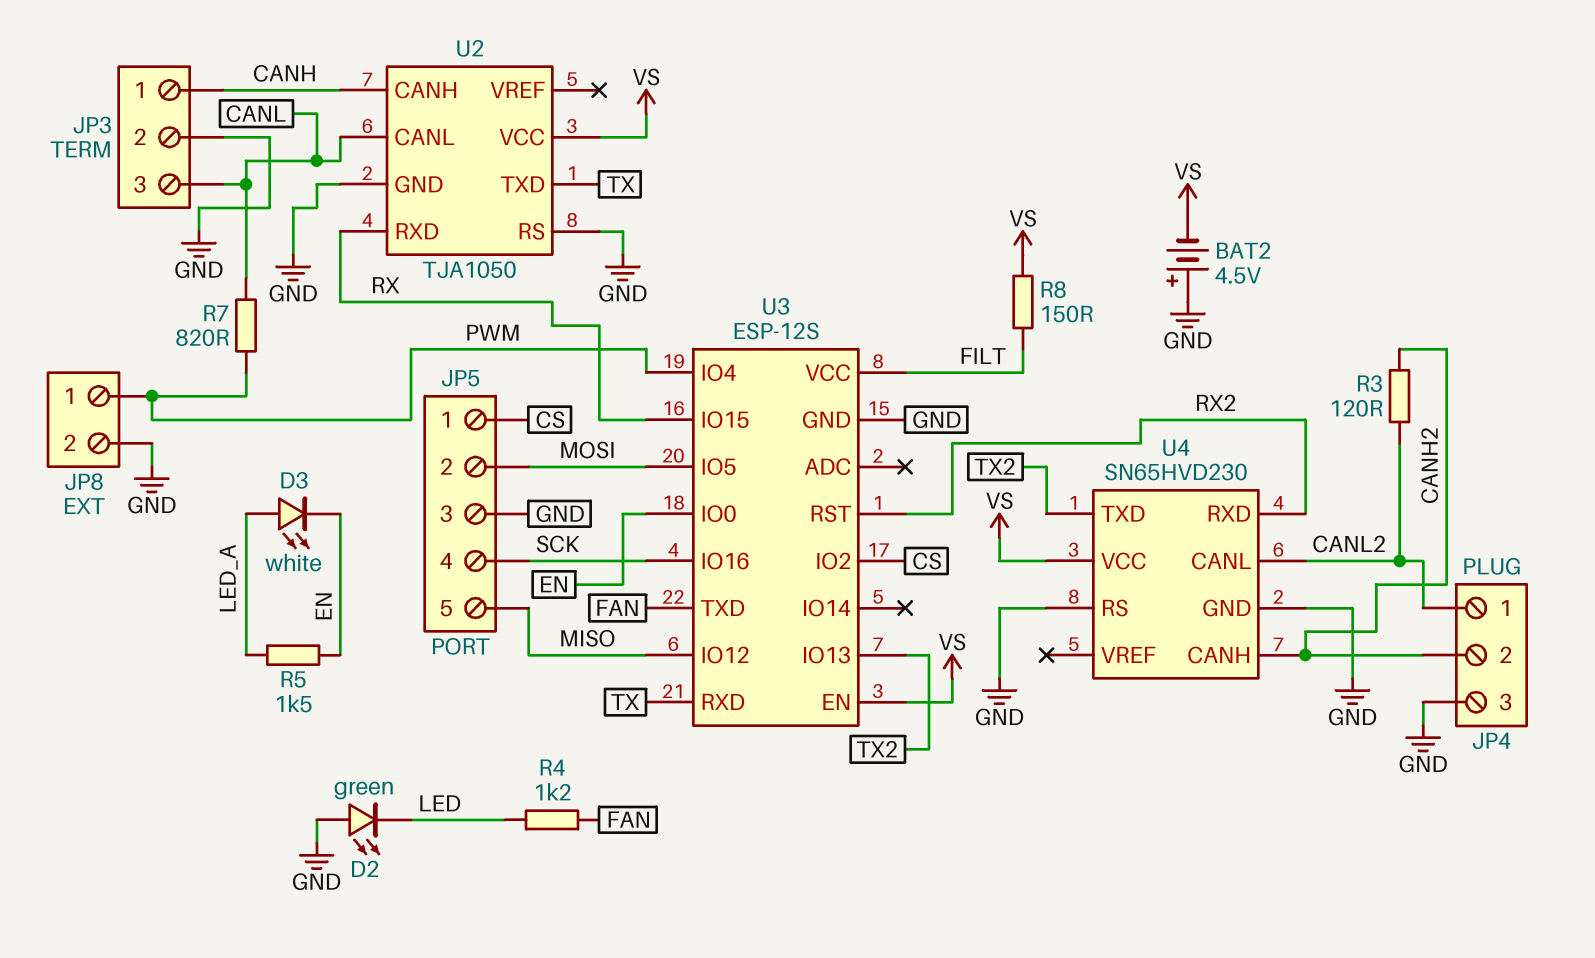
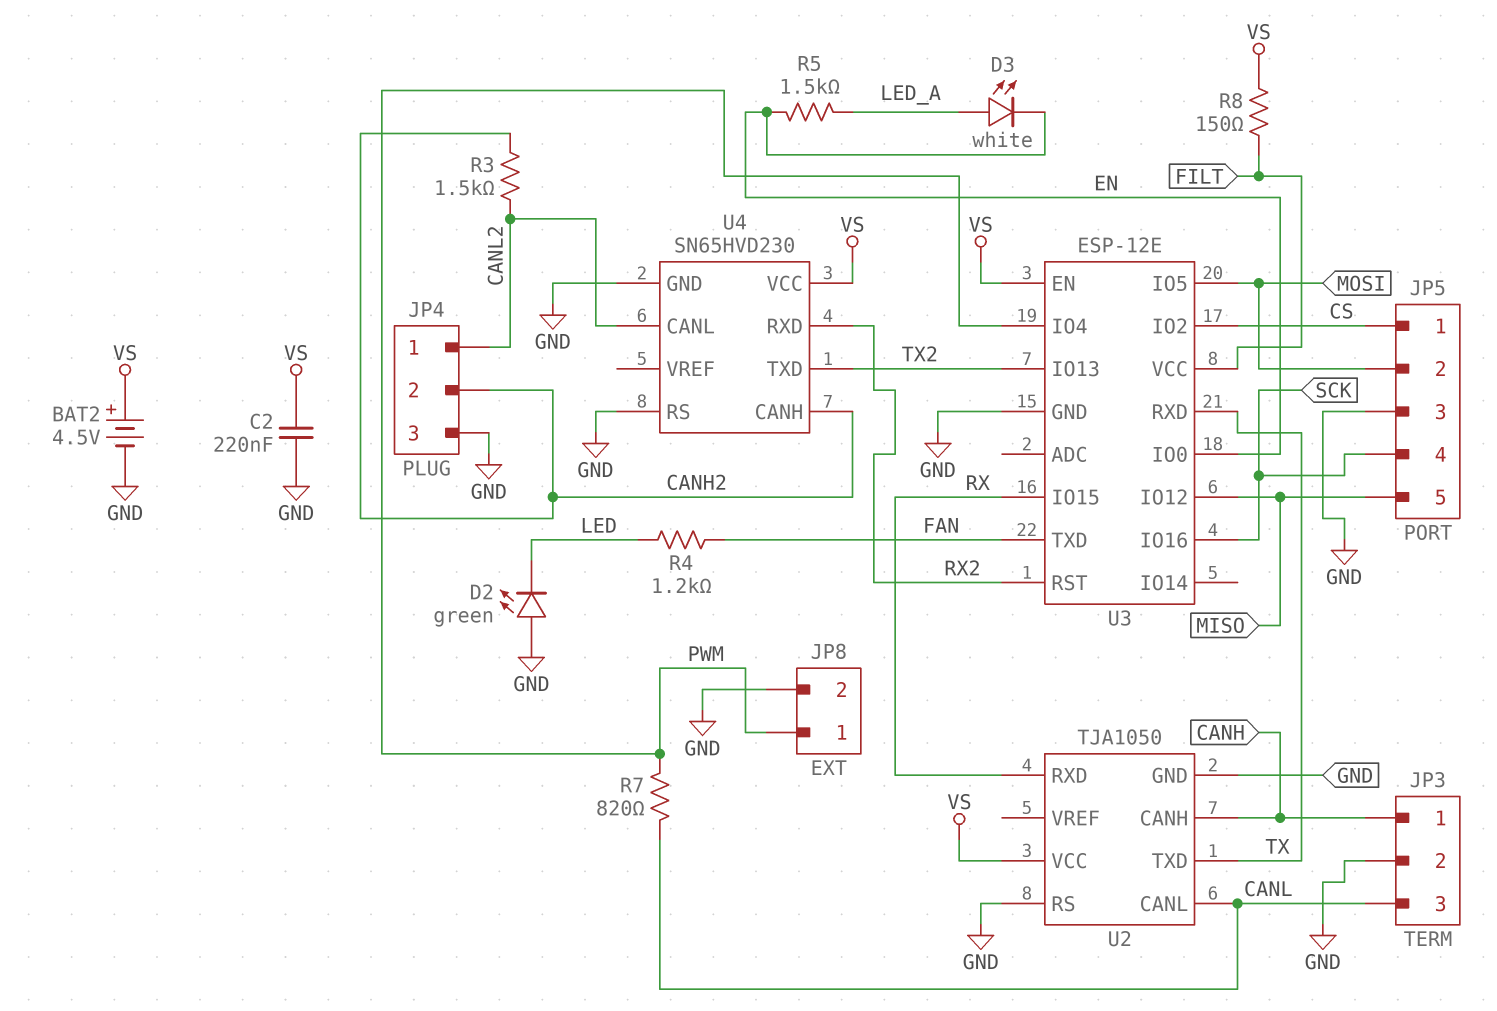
BAT2: 4.5V (plus GND, minus VS) -> 4.5V (plus VS, minus GND)
C2: none -> 220nF (GND, VS)
R3: 120 (CANH2, CANL2) -> 1.5k (CANH2, CANL2)
U3: ESP-12S -> ESP-12E

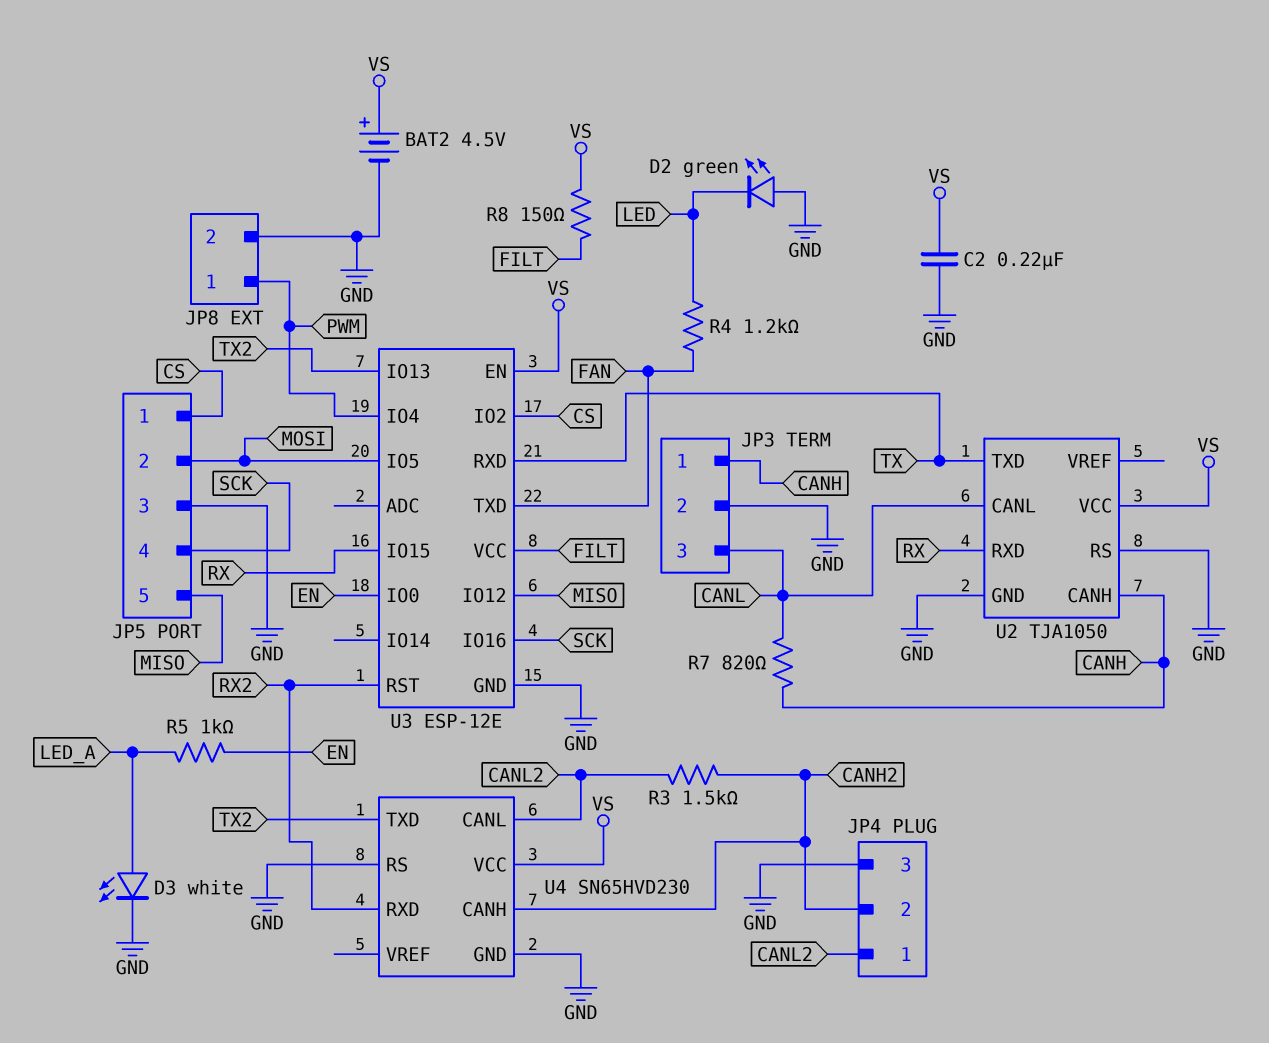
D3: LED white (A LED_A, K EN) -> LED white (A LED_A, K GND)
R5: 1.5k (EN, LED_A) -> 1k (EN, LED_A)
R7: 820 (CANL, PWM) -> 820 (CANH, CANL)

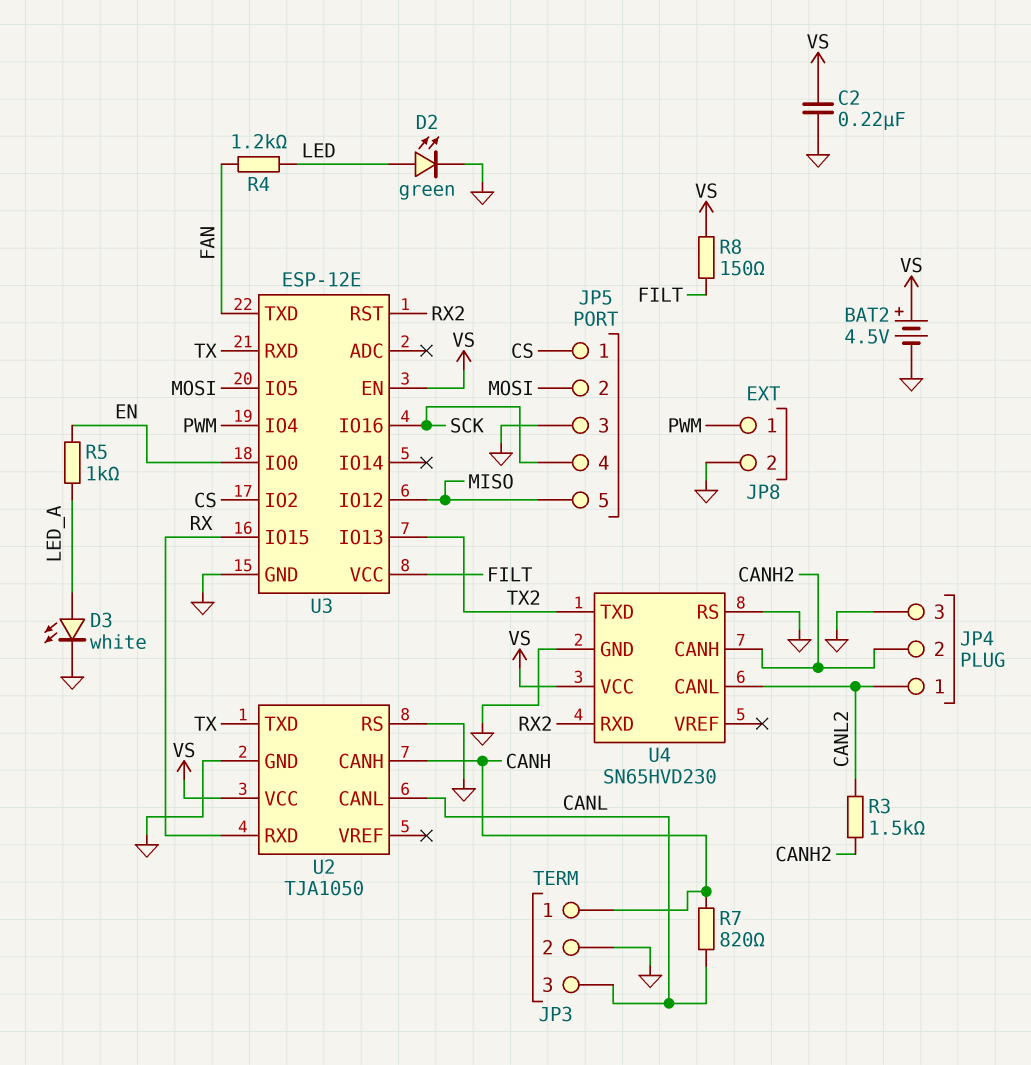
D2: LED green (A GND, K LED) -> LED green (A LED, K GND)

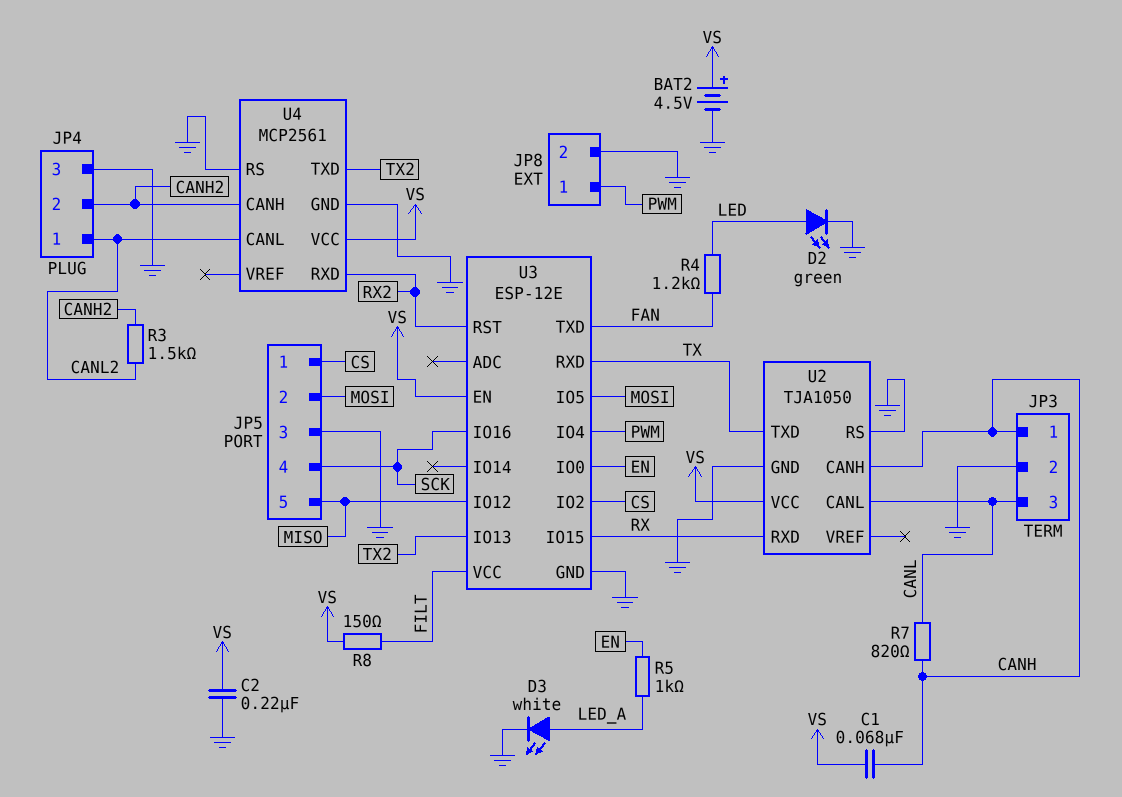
C1: none -> 68nF (CANH, VS)
U4: SN65HVD230 -> MCP2561

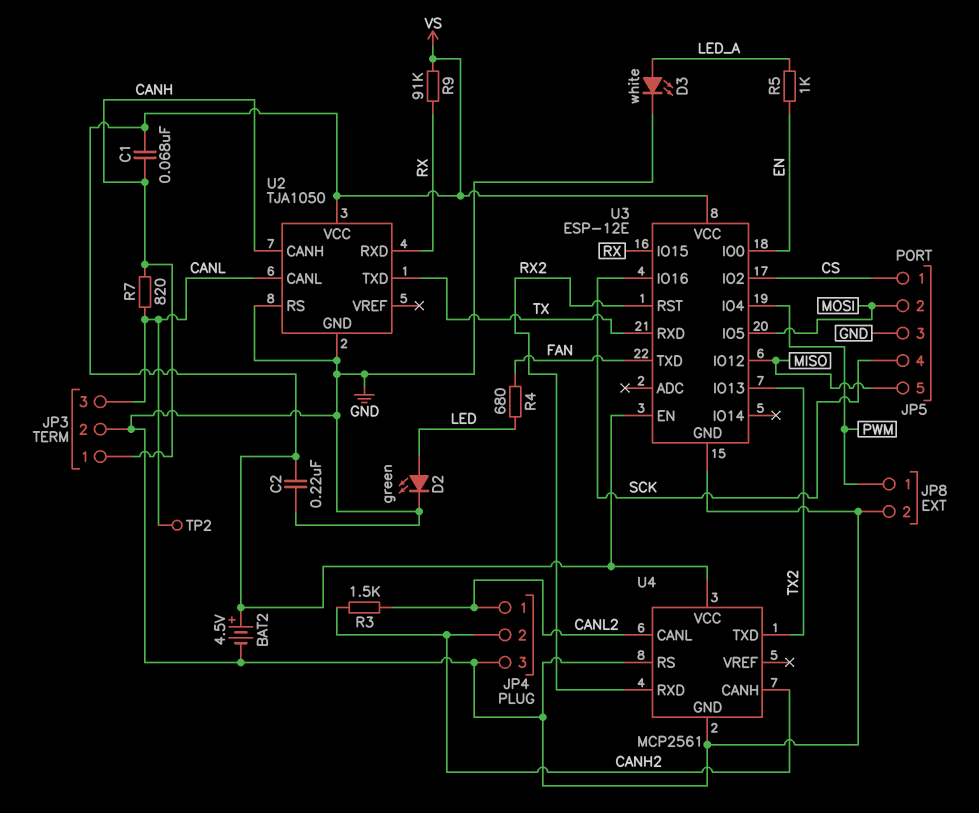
R4: 1.2k (FAN, LED) -> 680 (FAN, LED)
R8: 150 (FILT, VS) -> none
R9: none -> 91k (RX, VS)
TP2: none -> test point (CANL)
U3 pin VCC: FILT -> VS

